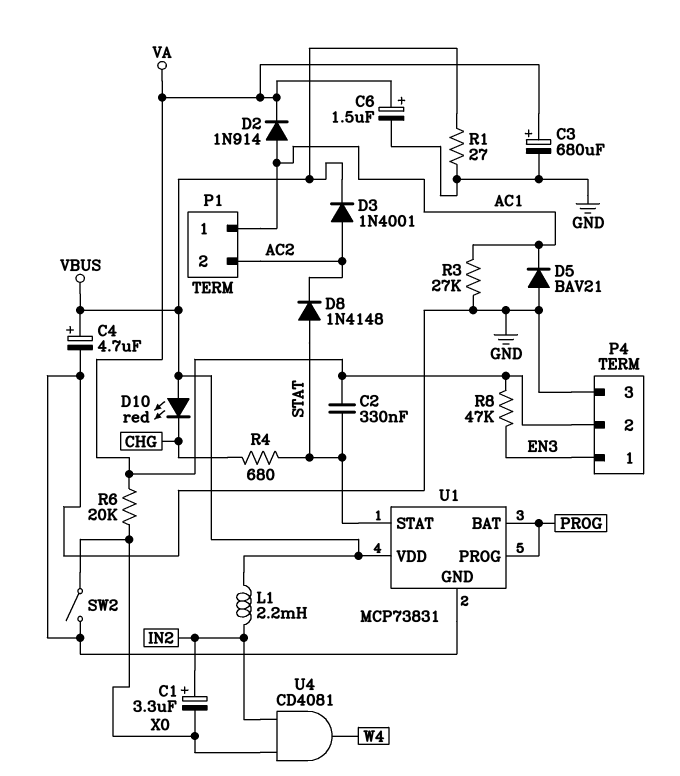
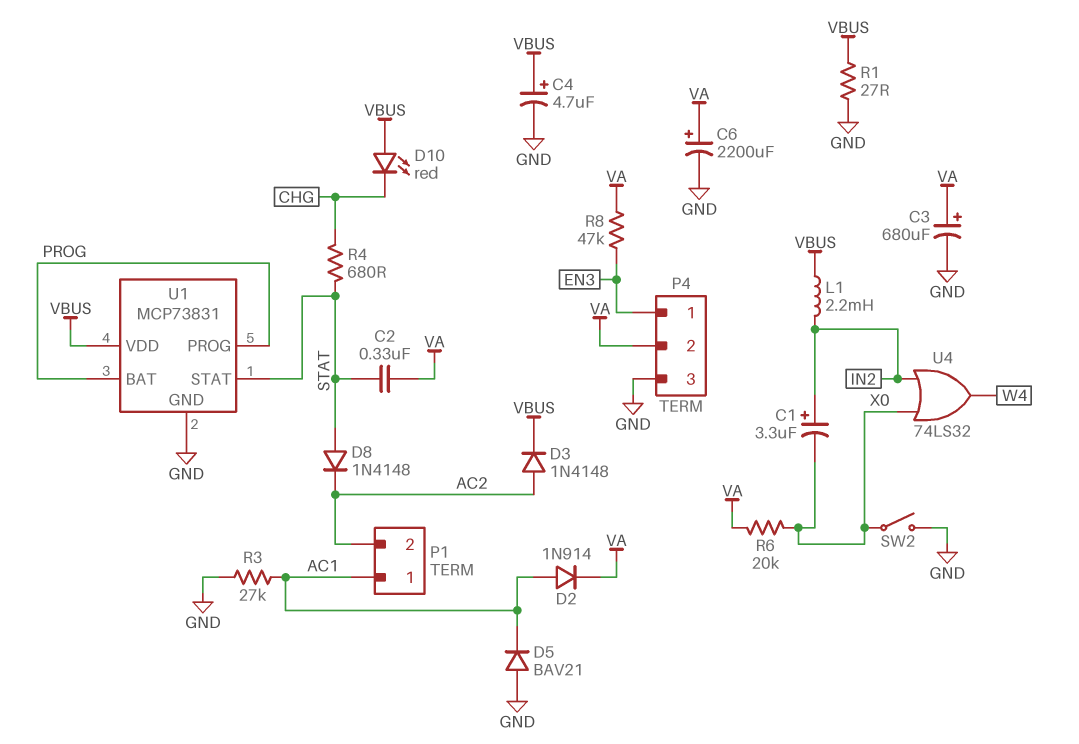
C6: 1.5uF (plus VA, minus GND) -> 2200uF (plus VA, minus GND)
D3: diode 1N4001 (A AC2, K VBUS) -> diode 1N4148 (A AC2, K VBUS)
U4: AND CD4081 (in IN2, in X0, out W4) -> OR 74LS32 (in IN2, in X0, out W4)

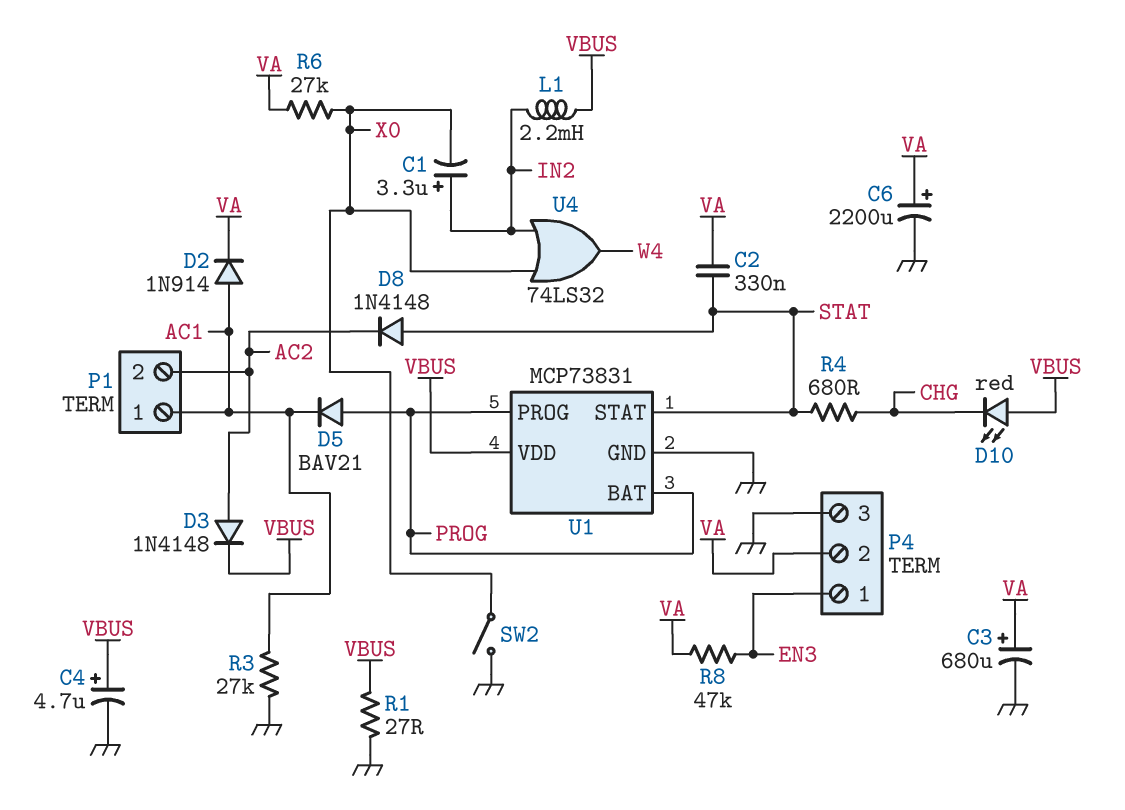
D5: diode BAV21 (A GND, K AC1) -> diode BAV21 (A PROG, K AC1)
R6: 20k (VA, X0) -> 27k (VA, X0)

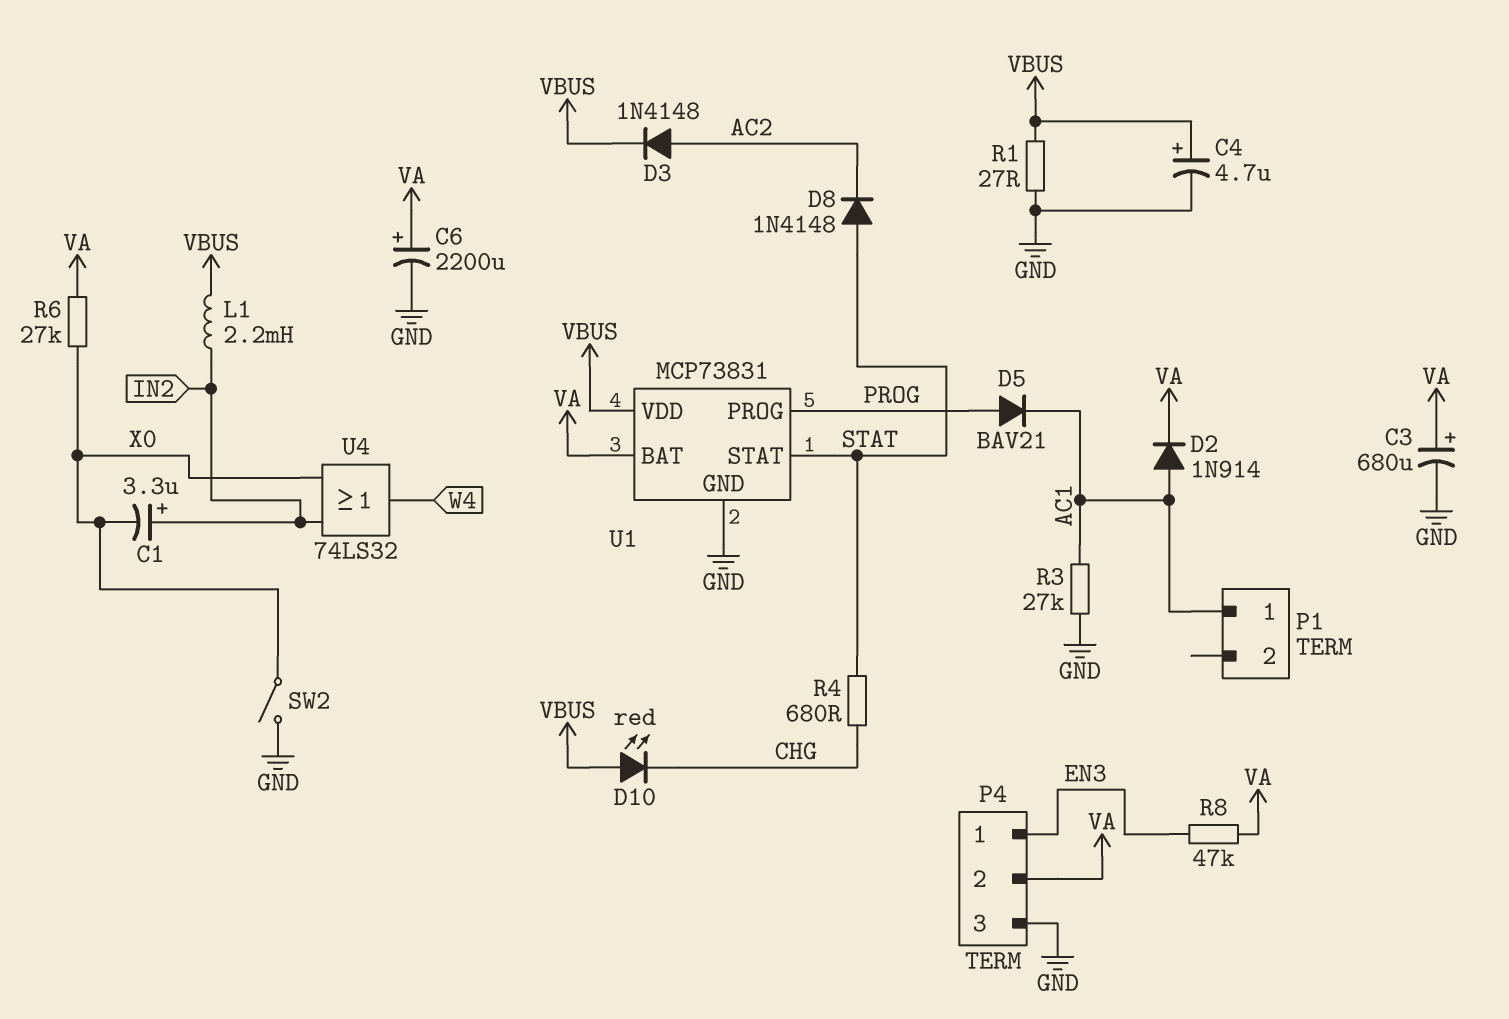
C2: 330nF (STAT, VA) -> none
P1 pin 2: AC2 -> none
U1 pin BAT: PROG -> VA

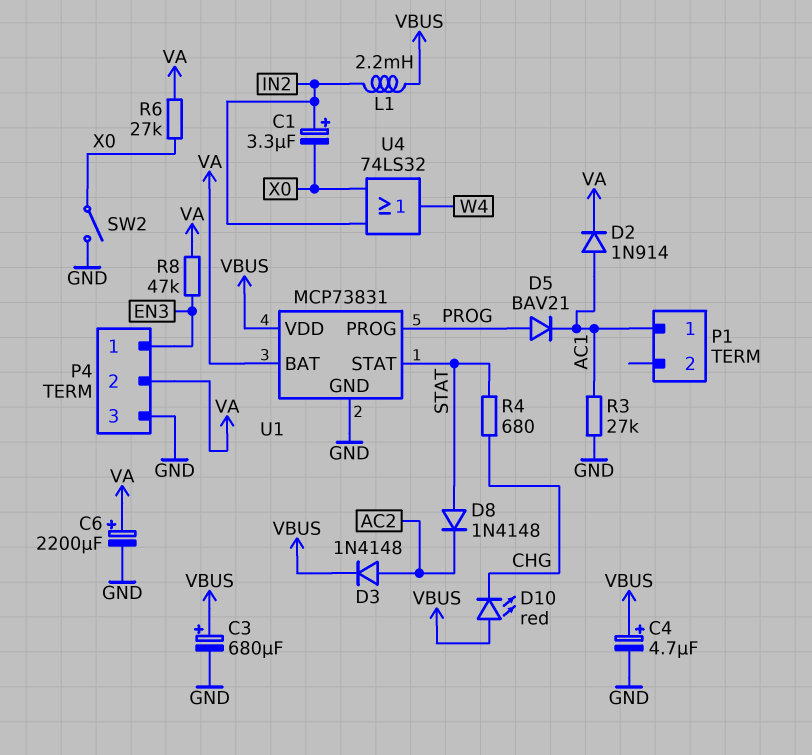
C3: 680uF (plus VA, minus GND) -> 680uF (plus VBUS, minus GND)
R1: 27 (GND, VBUS) -> none

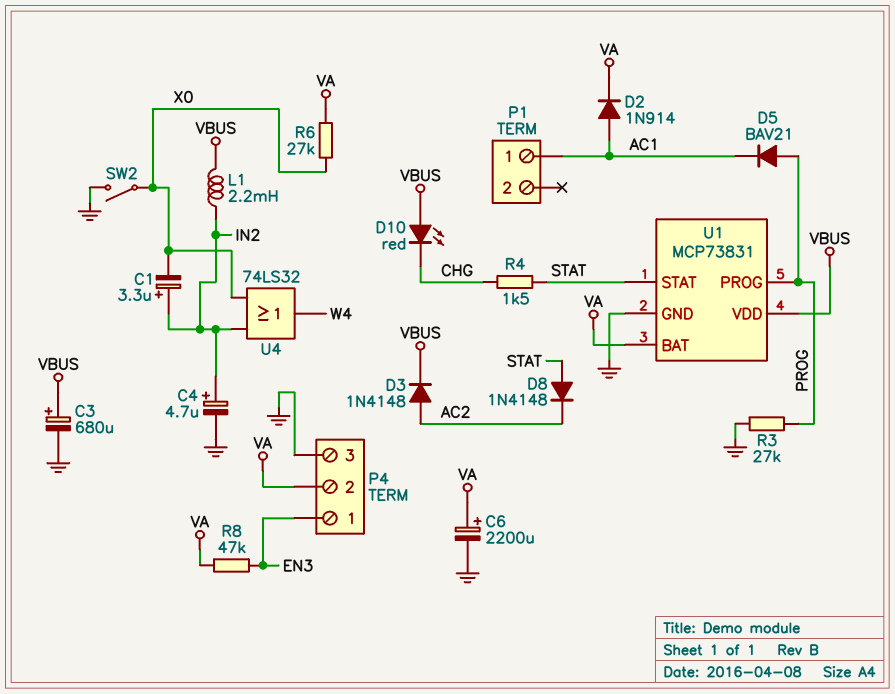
C4: 4.7uF (plus VBUS, minus GND) -> 4.7uF (plus IN2, minus GND)
R3: 27k (AC1, GND) -> 27k (GND, PROG)
R4: 680 (CHG, STAT) -> 1.5k (CHG, STAT)

